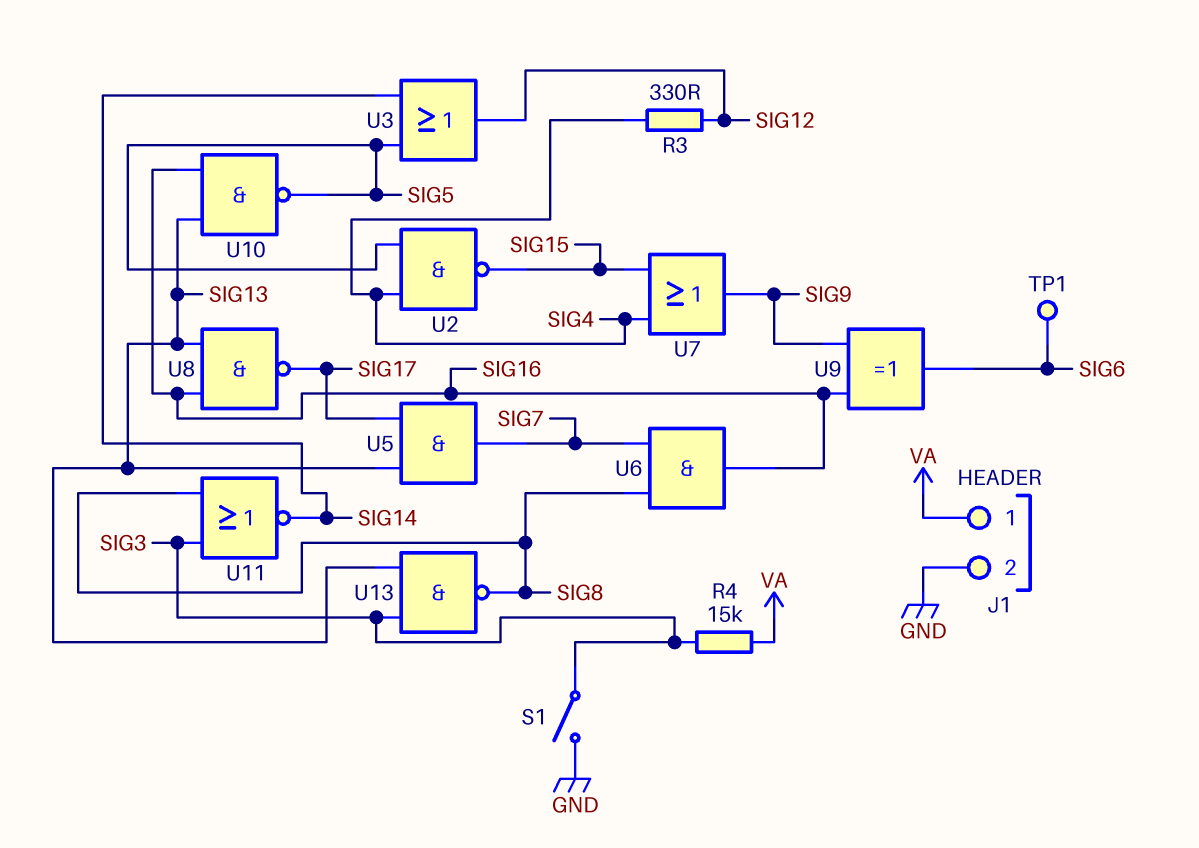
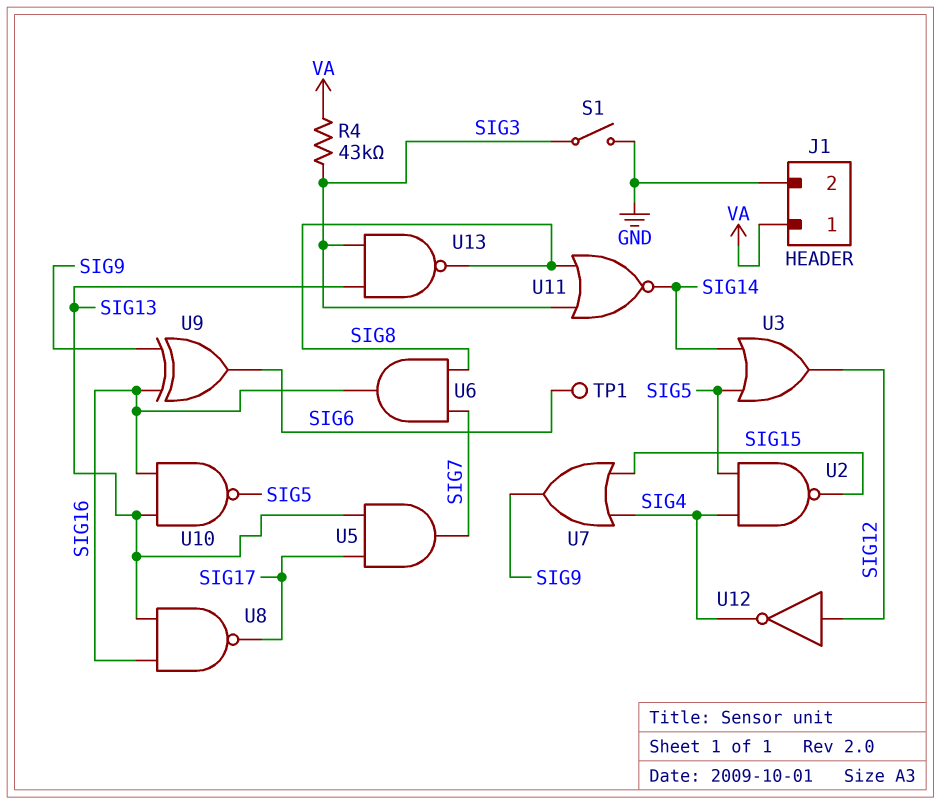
R3: 330 (SIG4, SIG12) -> none
R4: 15k (SIG3, VA) -> 43k (SIG3, VA)
U12: none -> NOT (in SIG12, out SIG4)

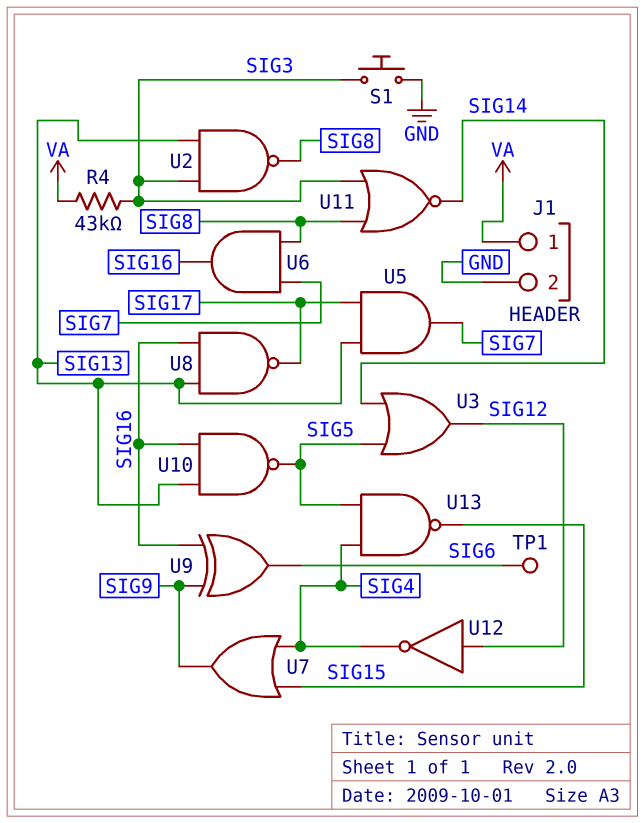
S1: switch (GND, SIG3) -> button (GND, SIG3)
U2: NAND (in SIG4, in SIG5, out SIG15) -> NAND (in SIG3, in SIG13, out SIG8)
U13: NAND (in SIG3, in SIG13, out SIG8) -> NAND (in SIG4, in SIG5, out SIG15)

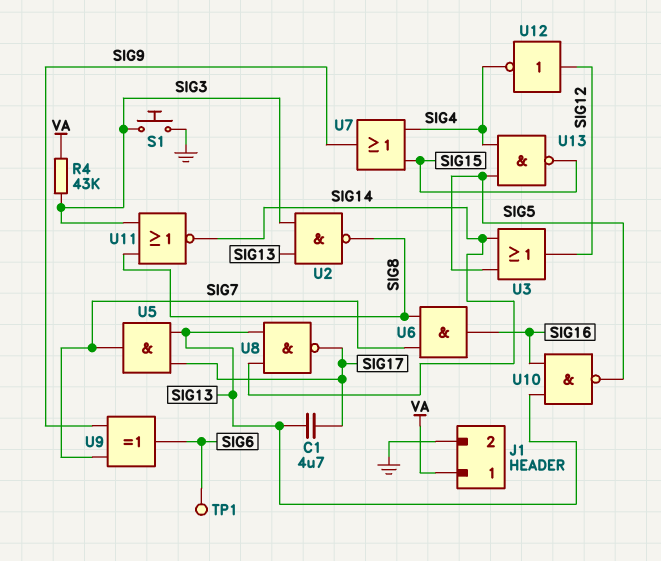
C1: none -> 4.7uF (SIG13, SIG17)
U8: NAND (in SIG13, in SIG16, out SIG17) -> NAND (in SIG13, in SIG14, out SIG17)
U9: XOR (in SIG9, in SIG16, out SIG6) -> XOR (in SIG7, in SIG9, out SIG6)

